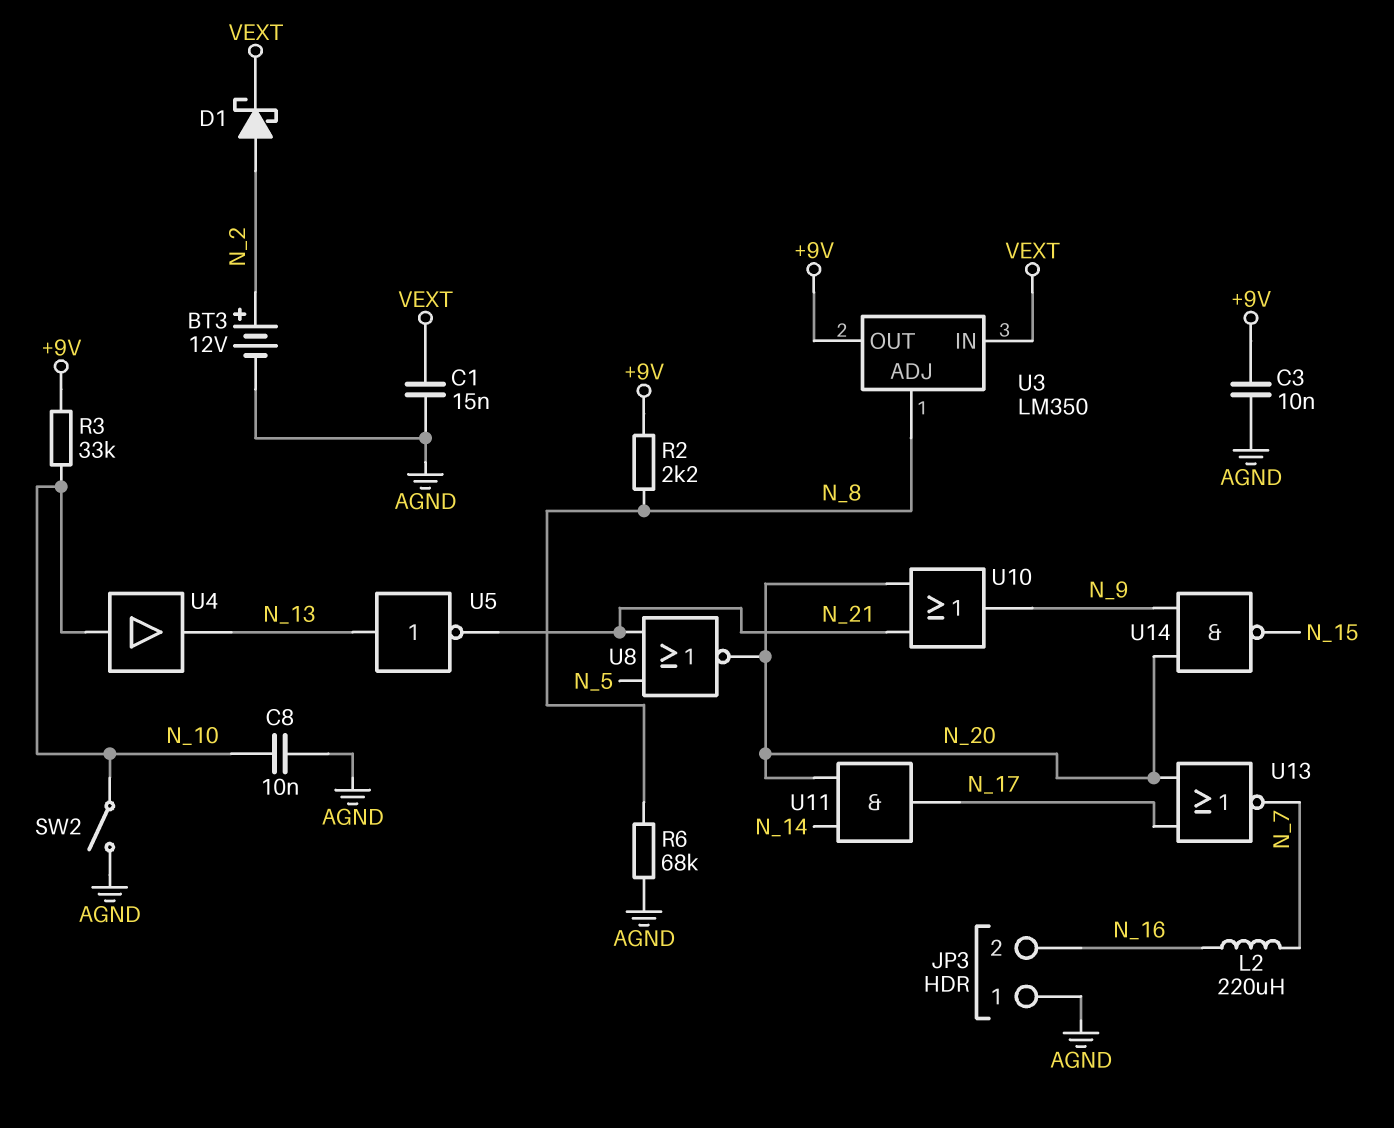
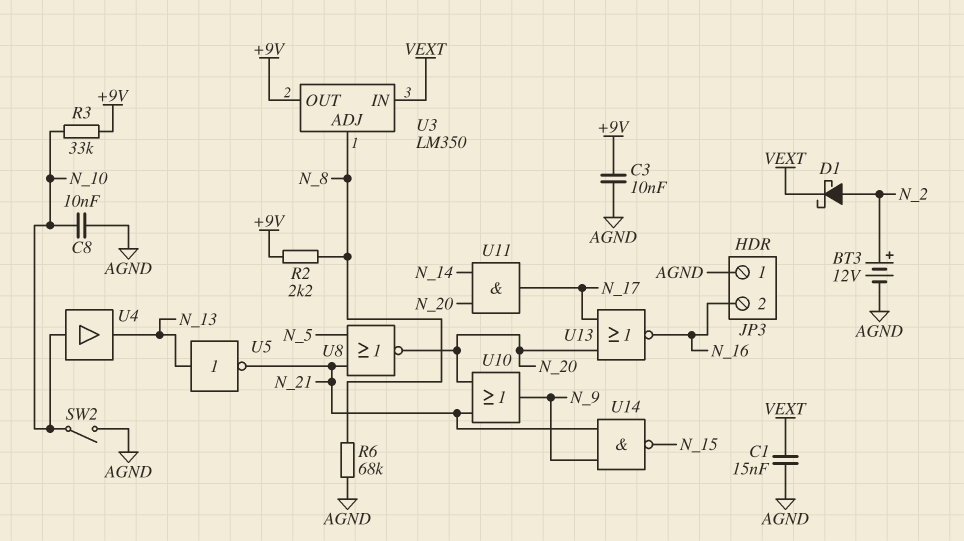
L2: 220uH (N_7, N_16) -> none
U13: NOR (in N_17, in N_20, out N_7) -> NOR (in N_17, in N_20, out N_16)
U14: NAND (in N_9, in N_20, out N_15) -> NAND (in N_9, in N_21, out N_15)

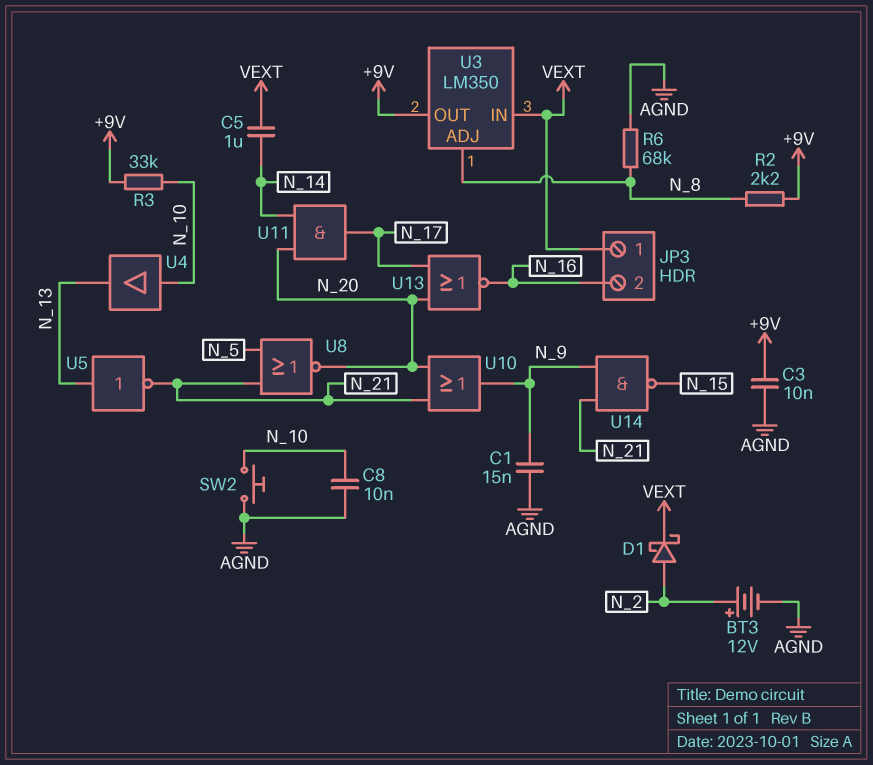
C1: 15nF (AGND, VEXT) -> 15nF (AGND, N_9)
C5: none -> 1uF (N_14, VEXT)
JP3 pin 1: AGND -> VEXT
SW2: switch (AGND, N_10) -> button (AGND, N_10)

